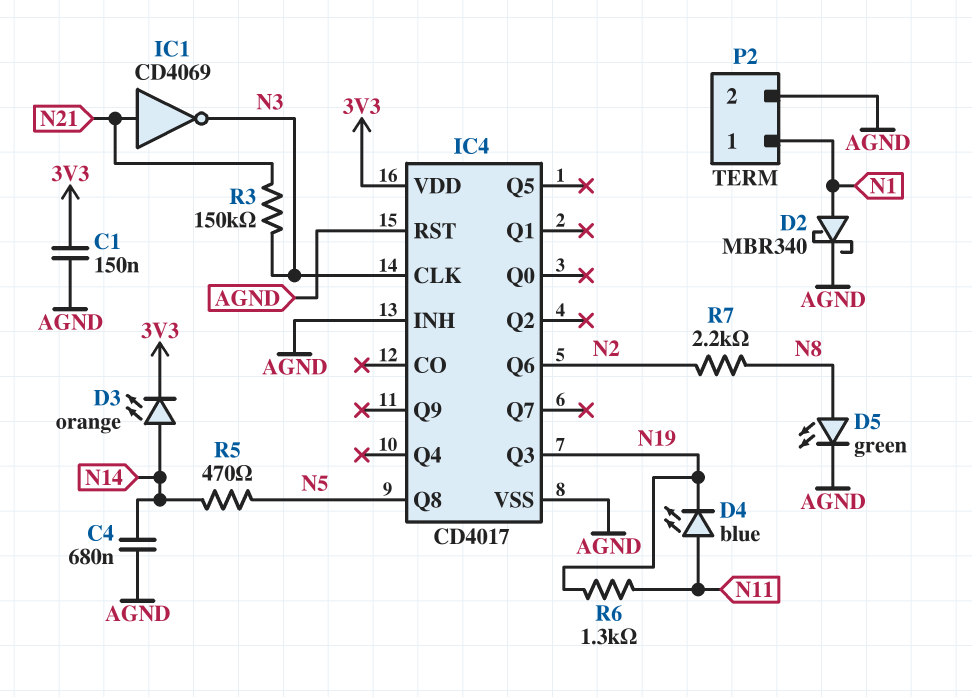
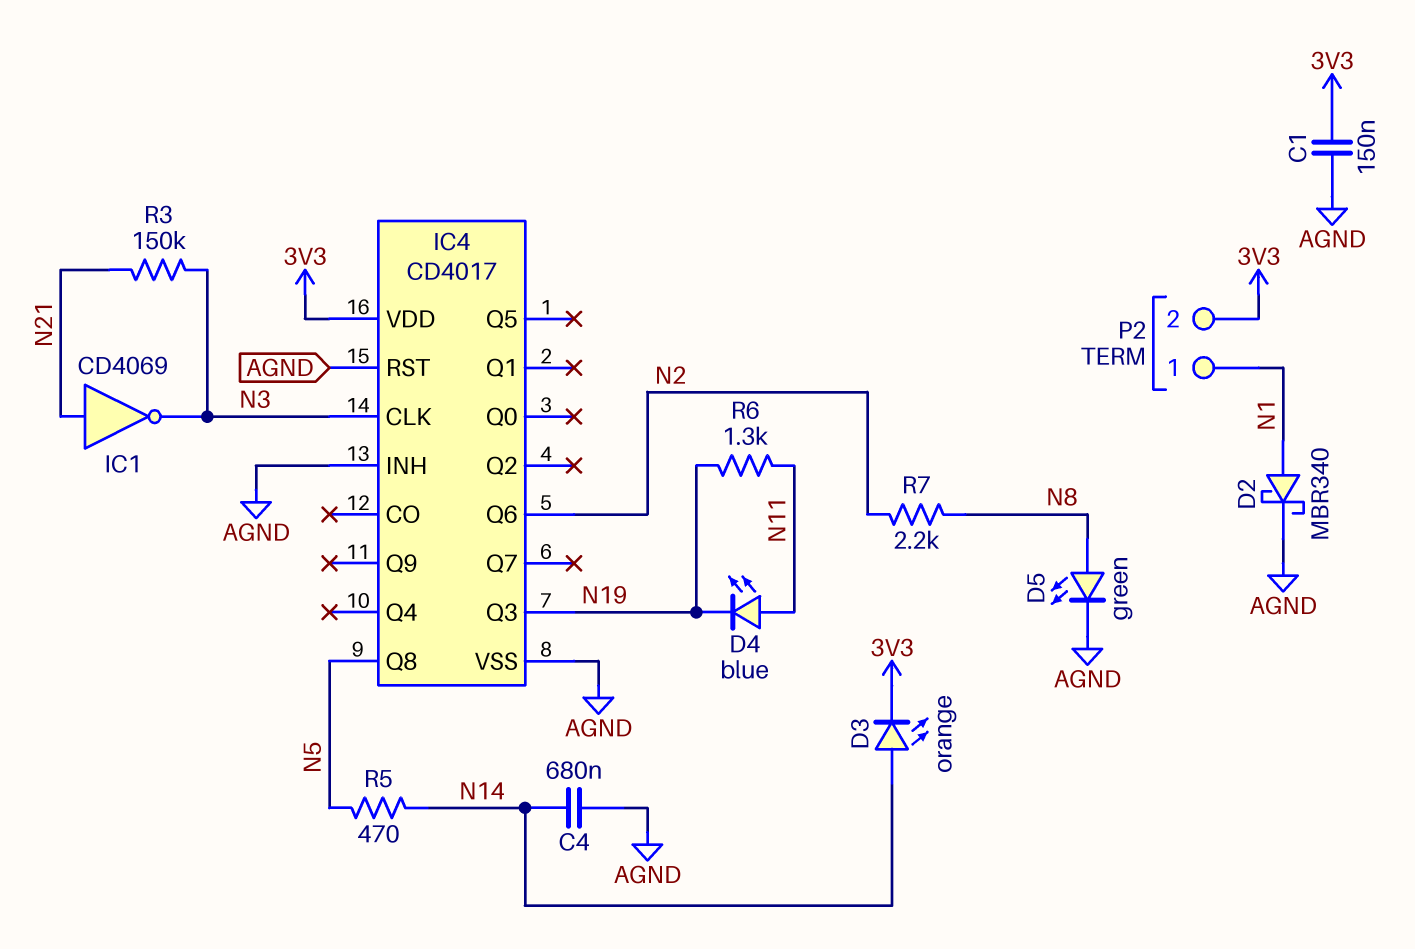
P2 pin 2: AGND -> 3V3

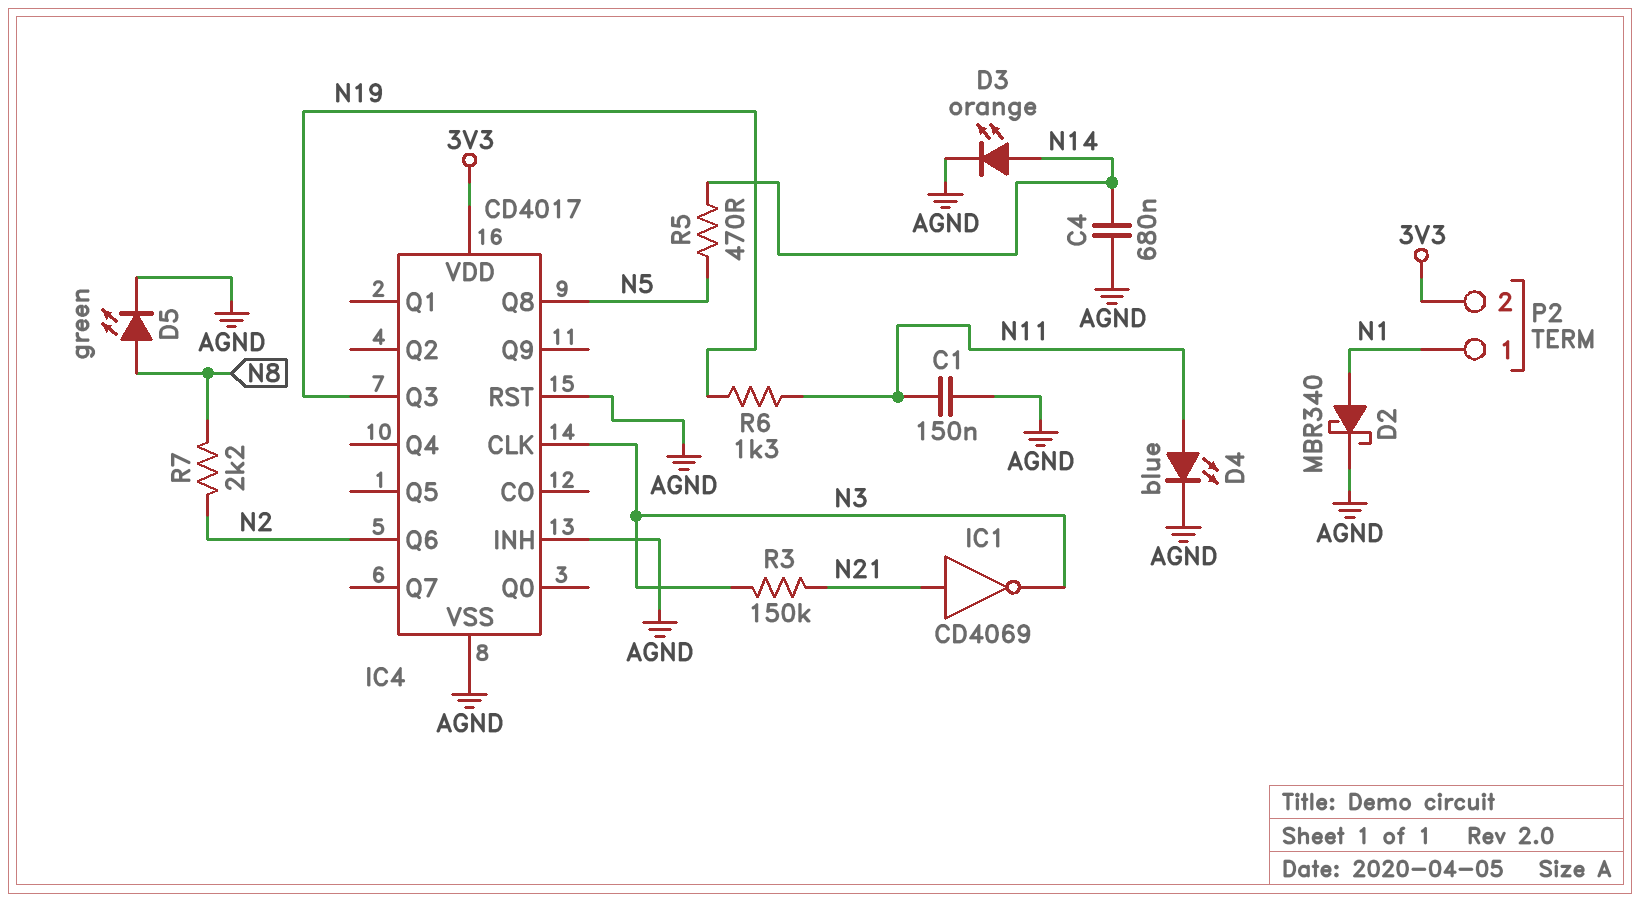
C1: 150nF (3V3, AGND) -> 150nF (AGND, N11)
D3: LED orange (A N14, K 3V3) -> LED orange (A N14, K AGND)
D4: LED blue (A N11, K N19) -> LED blue (A N11, K AGND)

